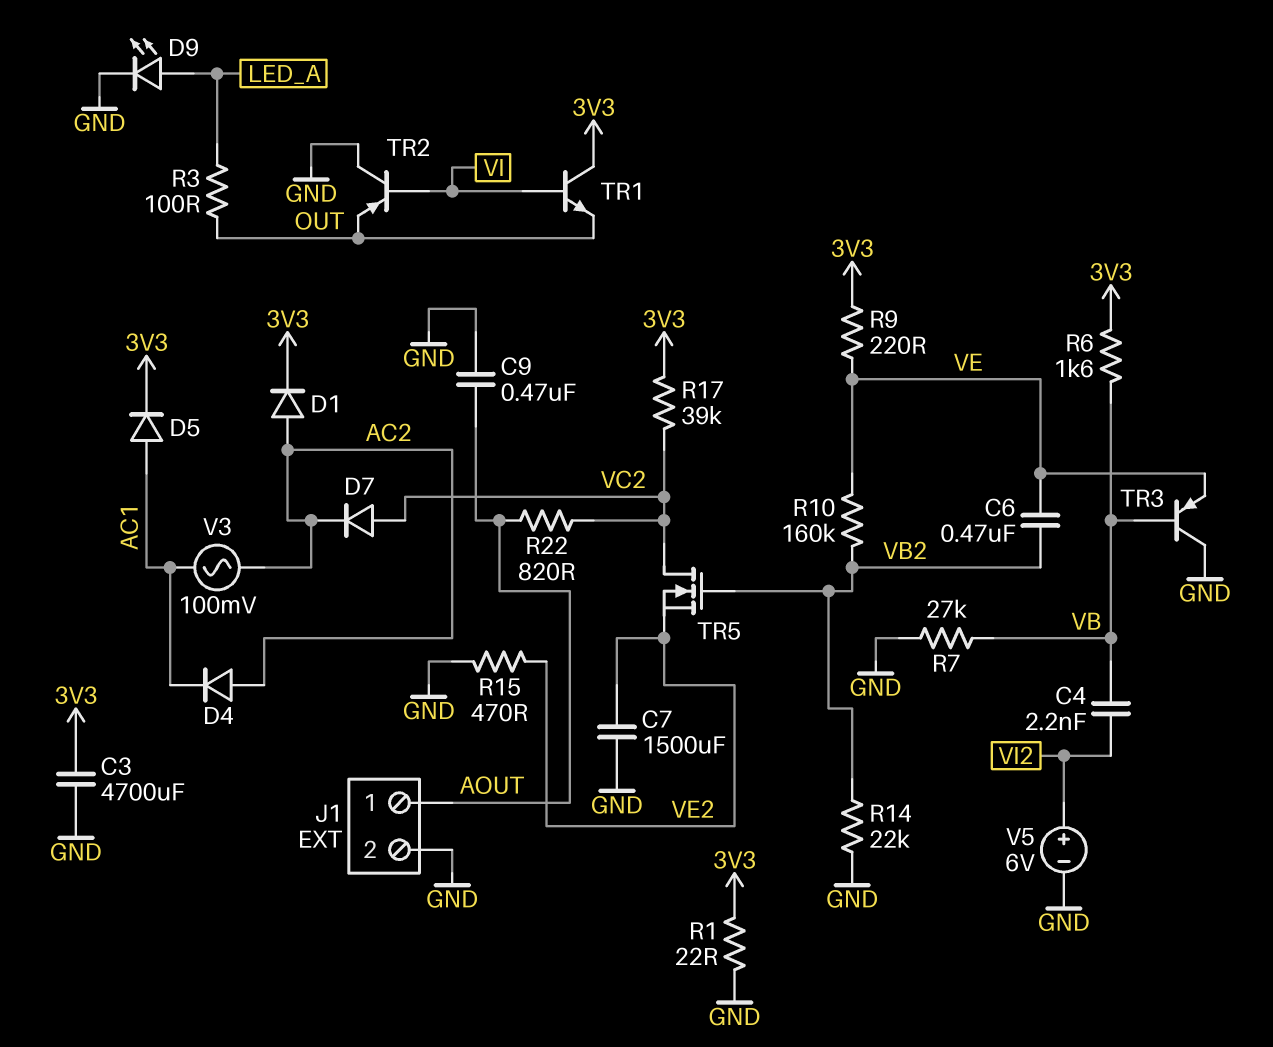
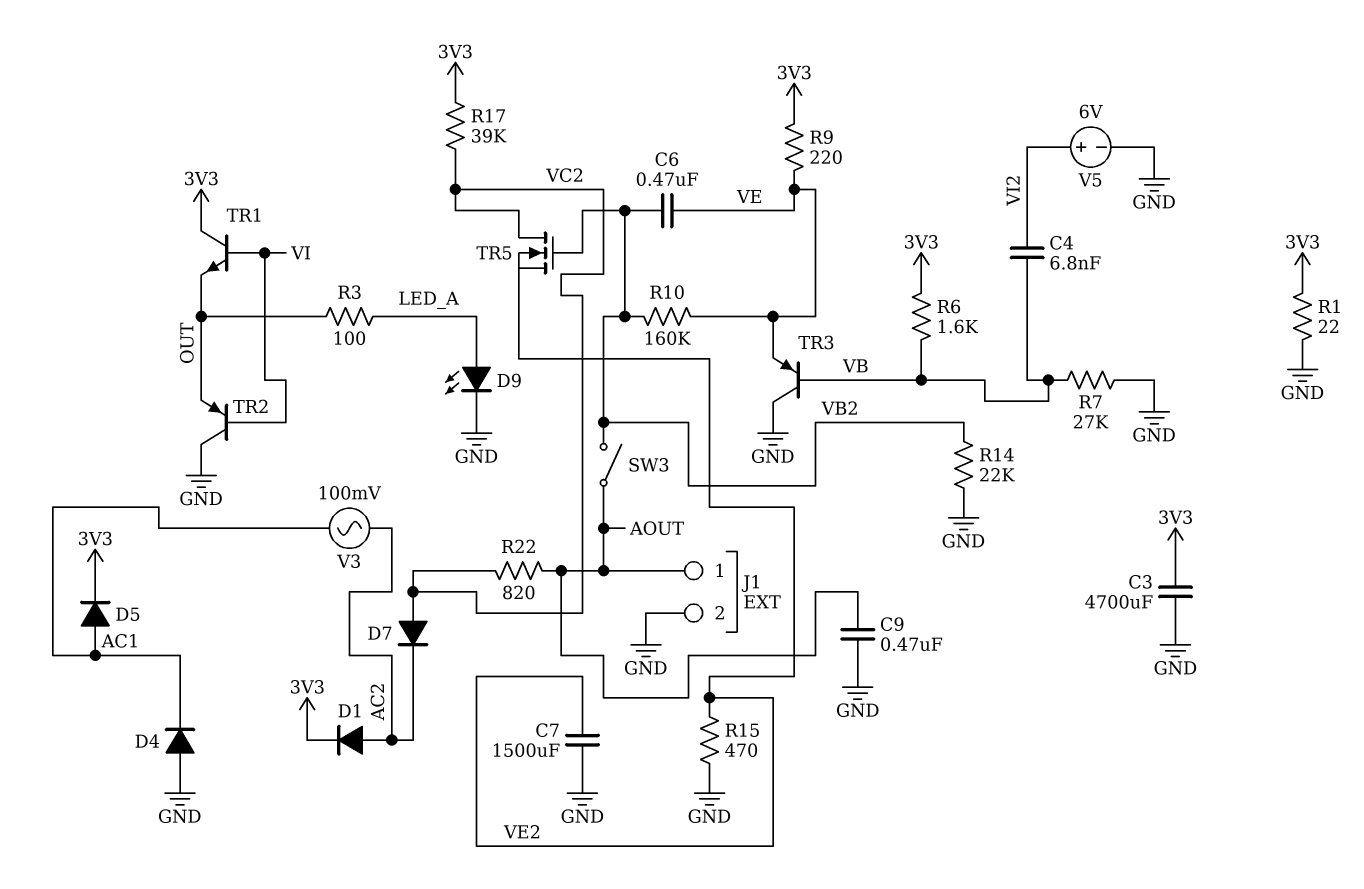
C4: 2.2nF (VB, VI2) -> 6.8nF (VB, VI2)
D4: diode (A AC2, K AC1) -> diode (A GND, K AC1)
SW3: none -> switch (AOUT, VB2)

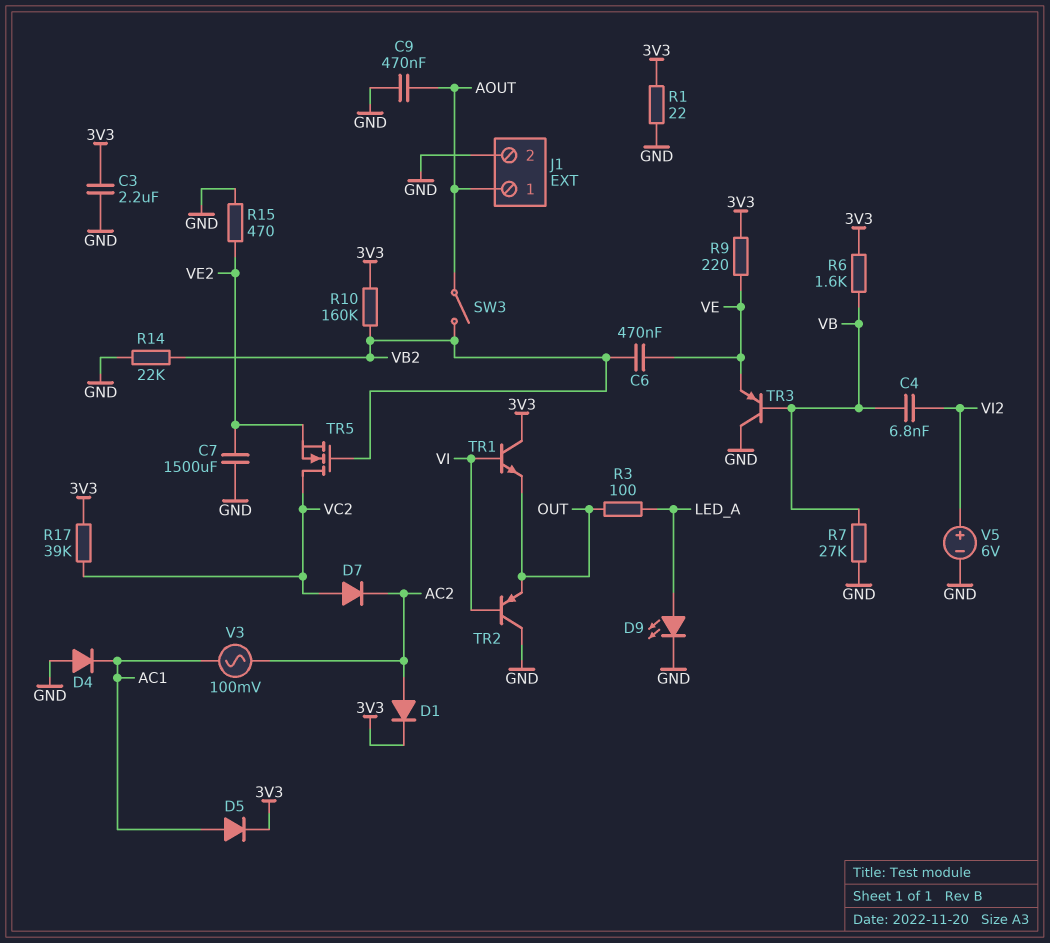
C3: 4700uF (3V3, GND) -> 2.2uF (3V3, GND)
R10: 160k (VB2, VE) -> 160k (3V3, VB2)
R22: 820 (AOUT, VC2) -> none

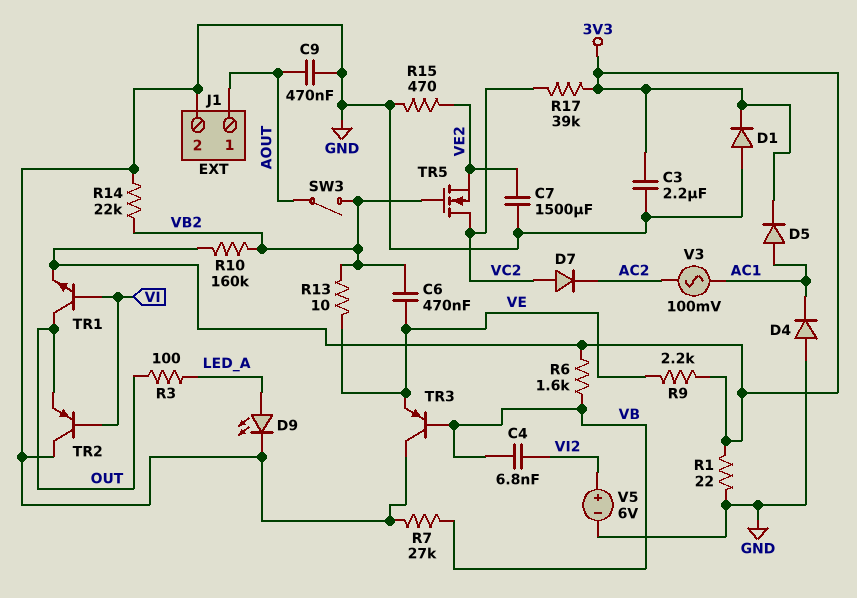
D1: diode (A AC2, K 3V3) -> diode (A GND, K 3V3)
R9: 220 (3V3, VE) -> 2.2k (3V3, VE)
R13: none -> 10 (VB2, VE)
TR1: NPN (B VI, C 3V3, E OUT) -> NPN (B VI, C OUT, E 3V3)

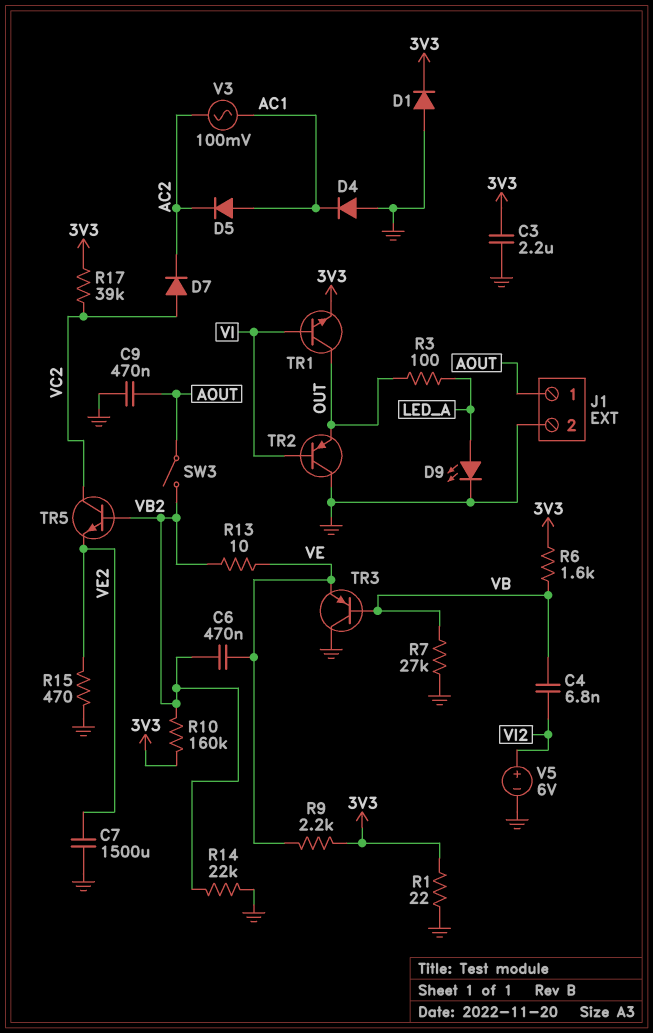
D5: diode (A AC1, K 3V3) -> diode (A AC1, K AC2)
TR5: NMOS (G VB2, D VC2, S VE2) -> NPN (B VB2, C VC2, E VE2)

